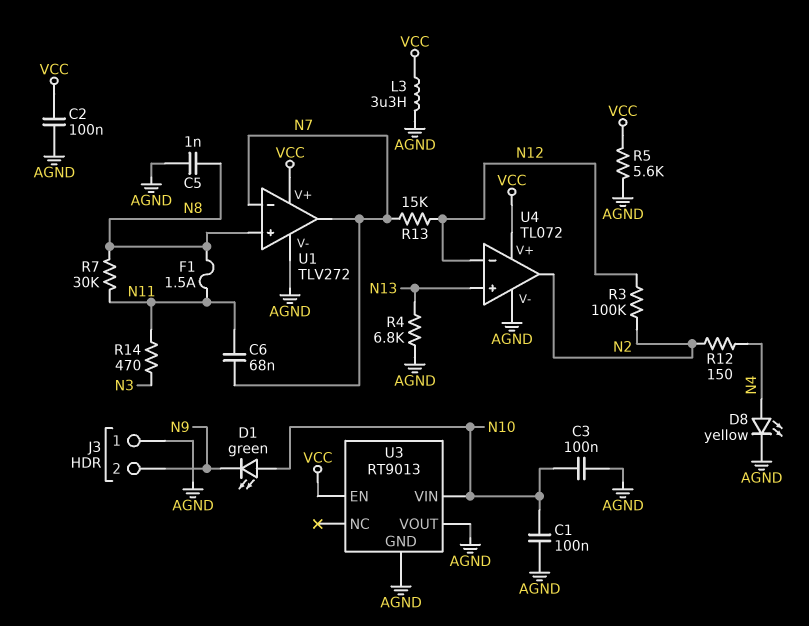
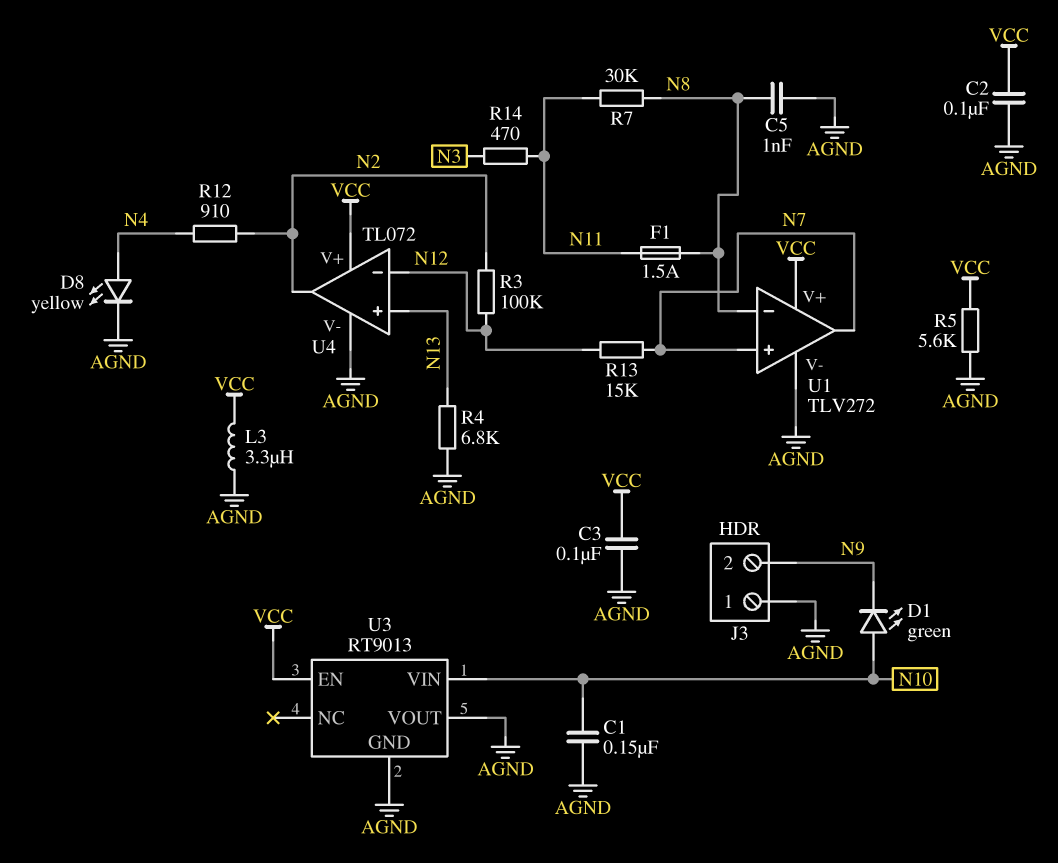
C1: 100nF (AGND, N10) -> 150nF (AGND, N10)
C3: 100nF (AGND, N10) -> 100nF (AGND, VCC)
C6: 68nF (N7, N11) -> none
R12: 150 (N2, N4) -> 910 (N2, N4)
U1 pin in+: N8 -> N7
U1 pin in-: N7 -> N8

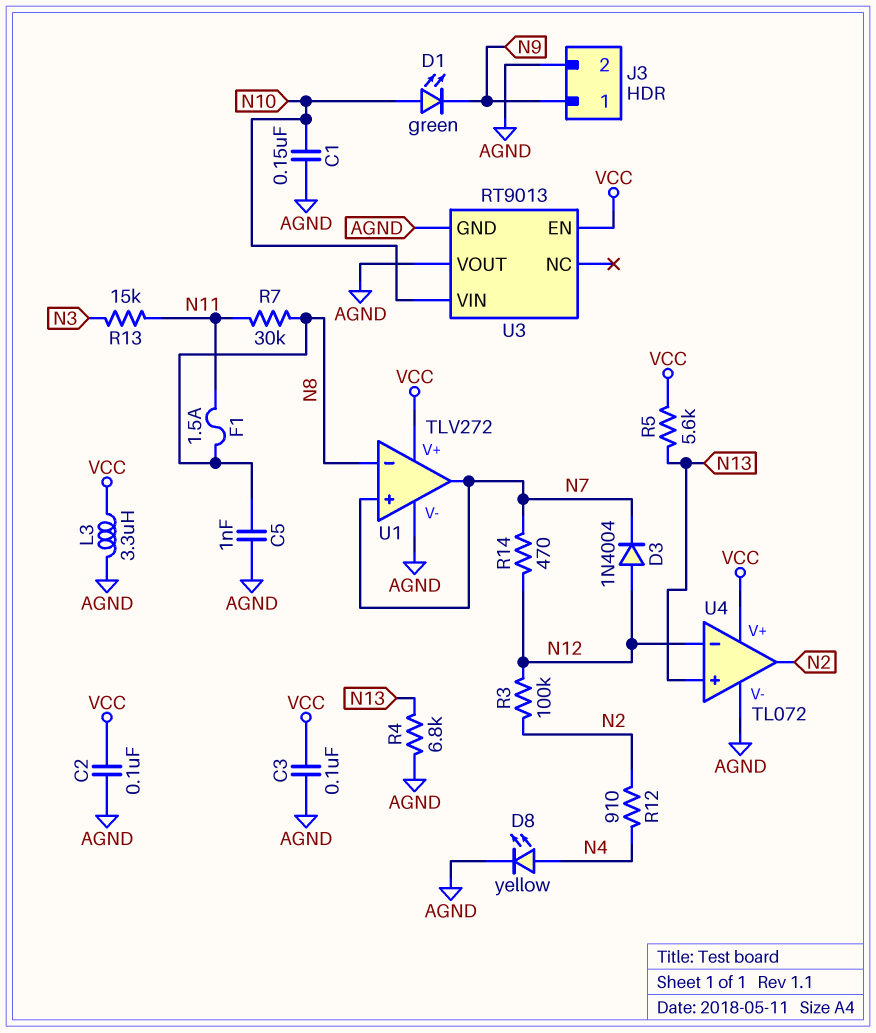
D3: none -> diode 1N4004 (A N12, K N7)
J3 pin 1: AGND -> N9
J3 pin 2: N9 -> AGND
R5: 5.6k (AGND, VCC) -> 5.6k (N13, VCC)
R13: 15k (N7, N12) -> 15k (N3, N11)
R14: 470 (N3, N11) -> 470 (N7, N12)

